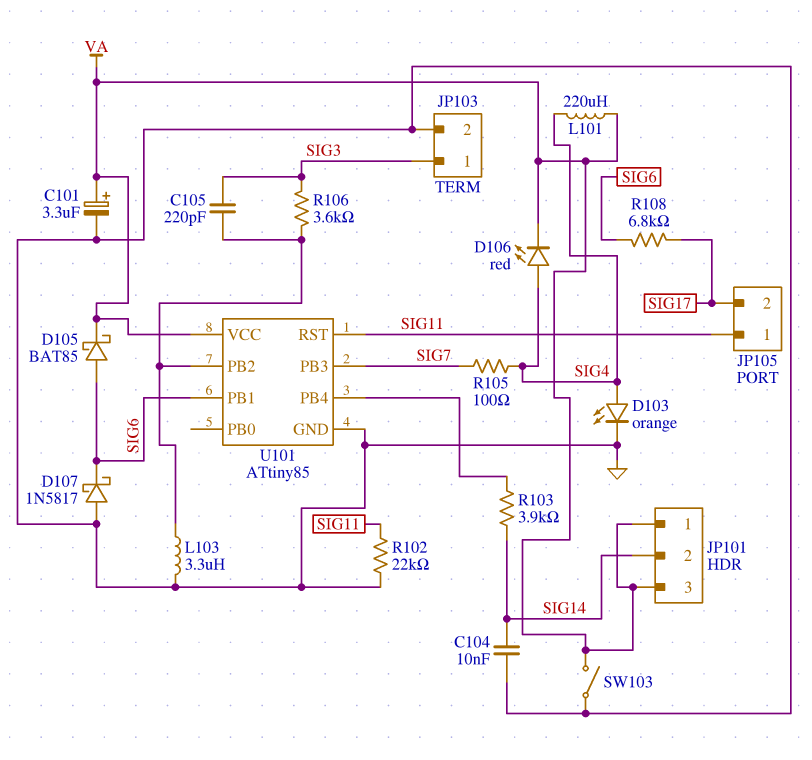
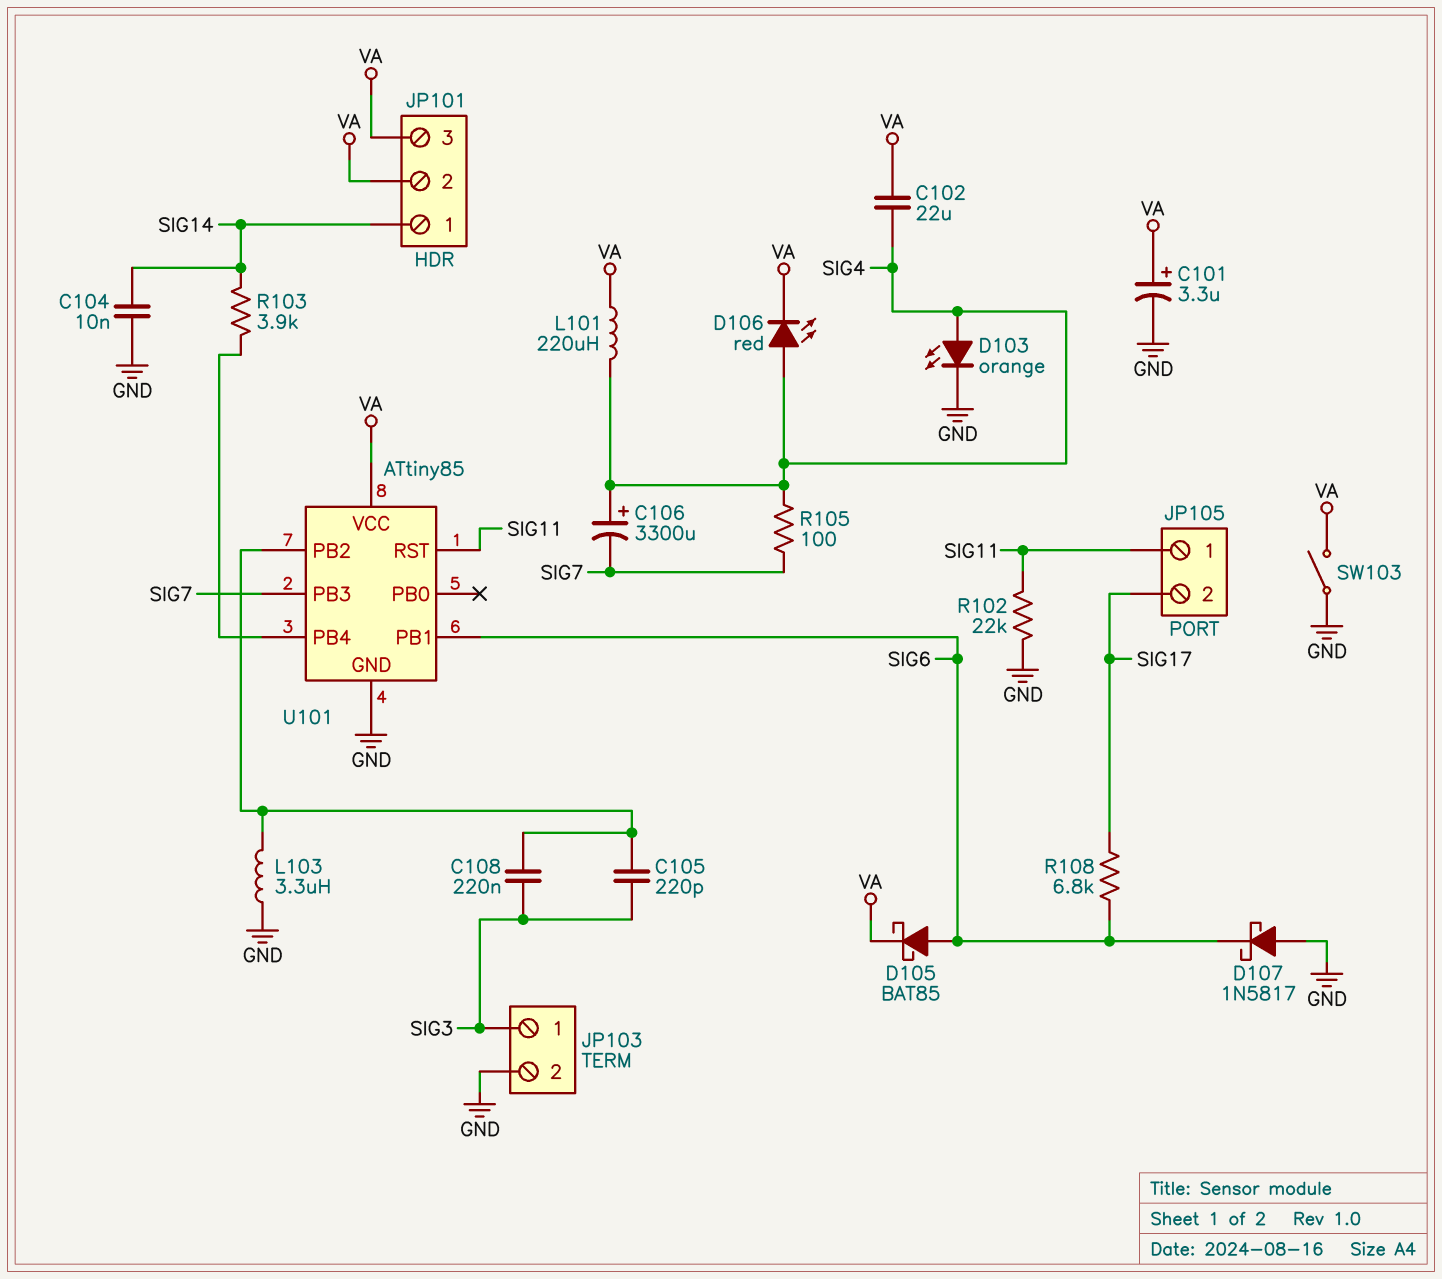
C102: none -> 22uF (SIG4, VA)
C106: none -> 3300uF (plus SIG4, minus SIG7)
C108: none -> 220nF (SIG3, U101/PB2)
JP101 pin 1: VA -> SIG14
JP101 pin 2: SIG14 -> VA
R106: 3.6k (SIG3, U101/PB2) -> none

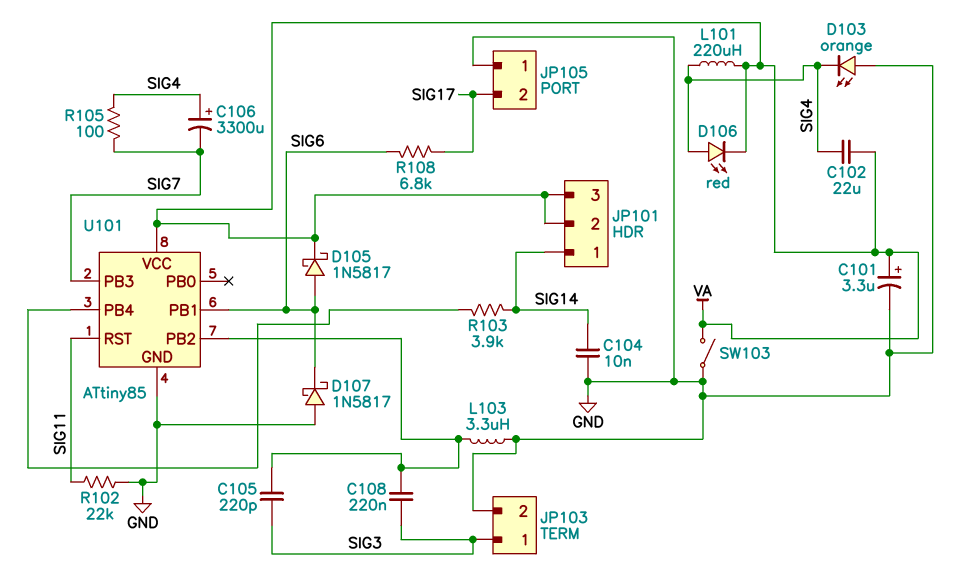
D103: LED orange (A SIG4, K GND) -> LED orange (A GND, K SIG4)
D105: schottky BAT85 (A SIG6, K VA) -> schottky 1N5817 (A SIG6, K VA)
JP105 pin 1: SIG11 -> GND

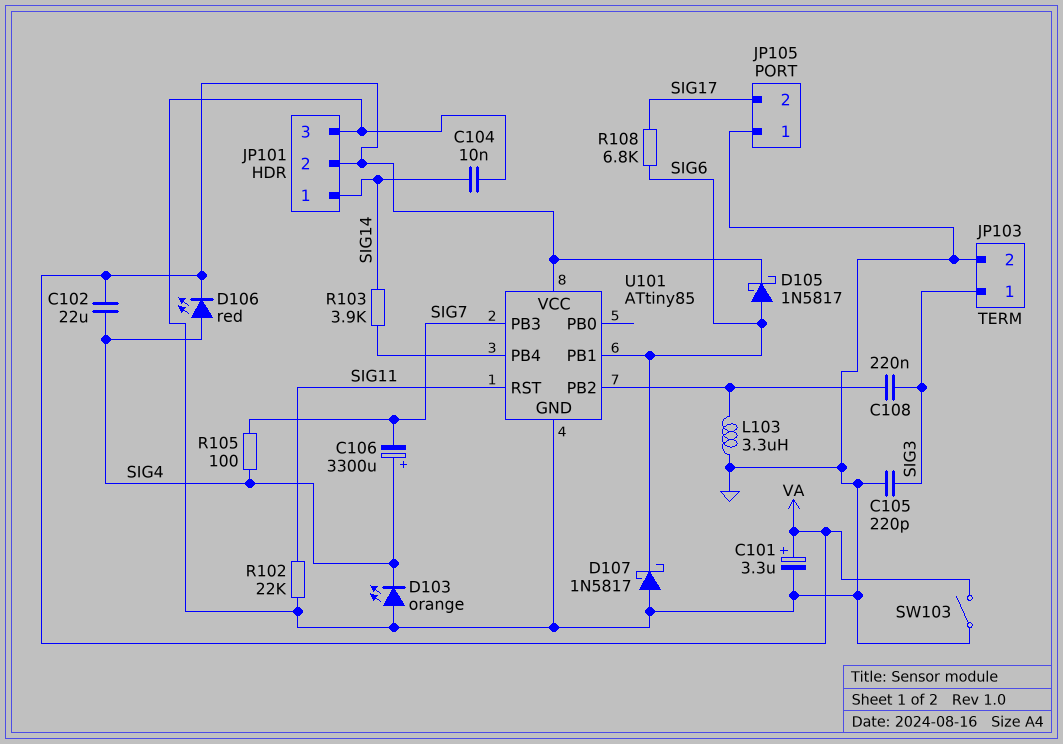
C105: 220pF (SIG3, U101/PB2) -> 220pF (GND, SIG3)
JP101 pin 3: VA -> GND
L101: 220uH (SIG4, VA) -> none

